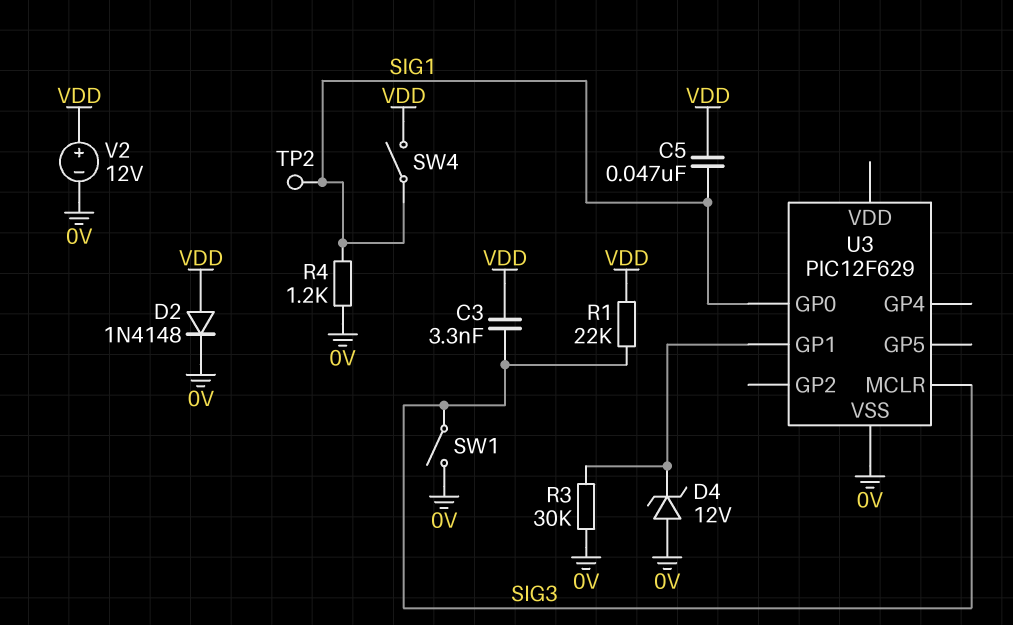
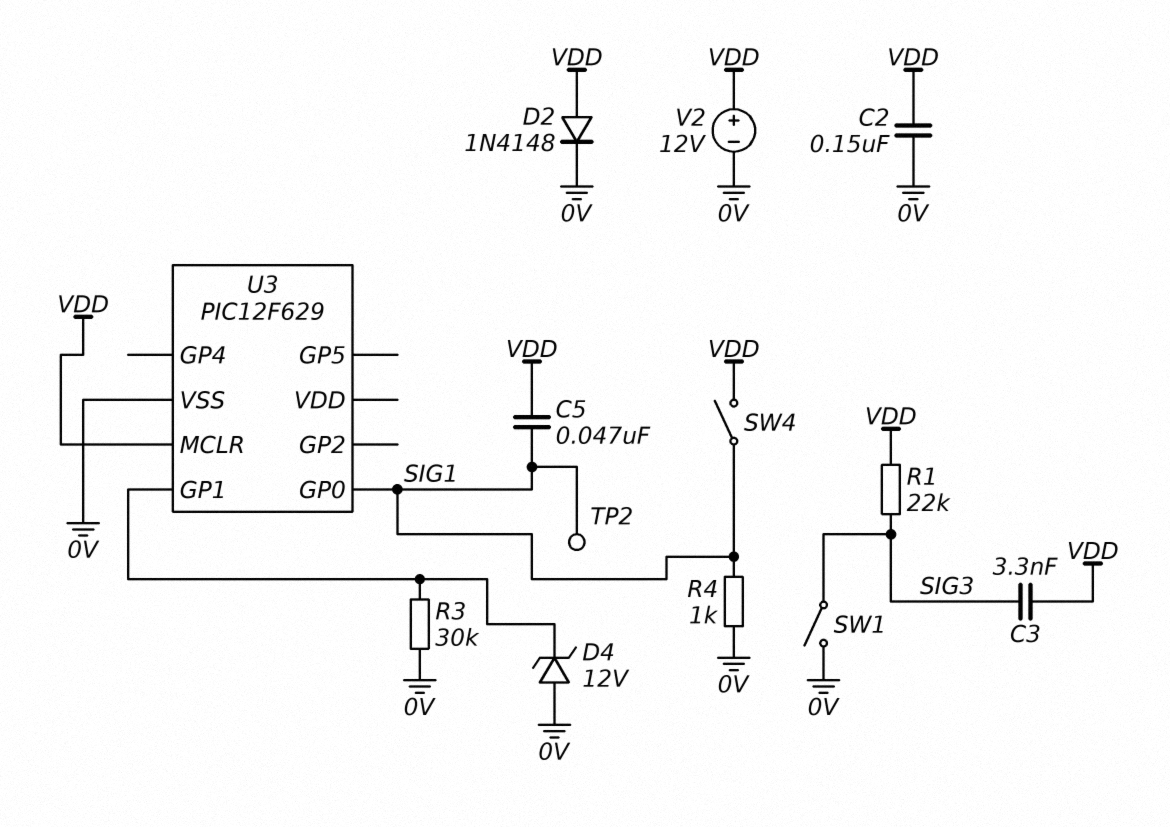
C2: none -> 150nF (0V, VDD)
R4: 1.2k (0V, SIG1) -> 1k (0V, SIG1)
U3 pin MCLR: SIG3 -> VDD

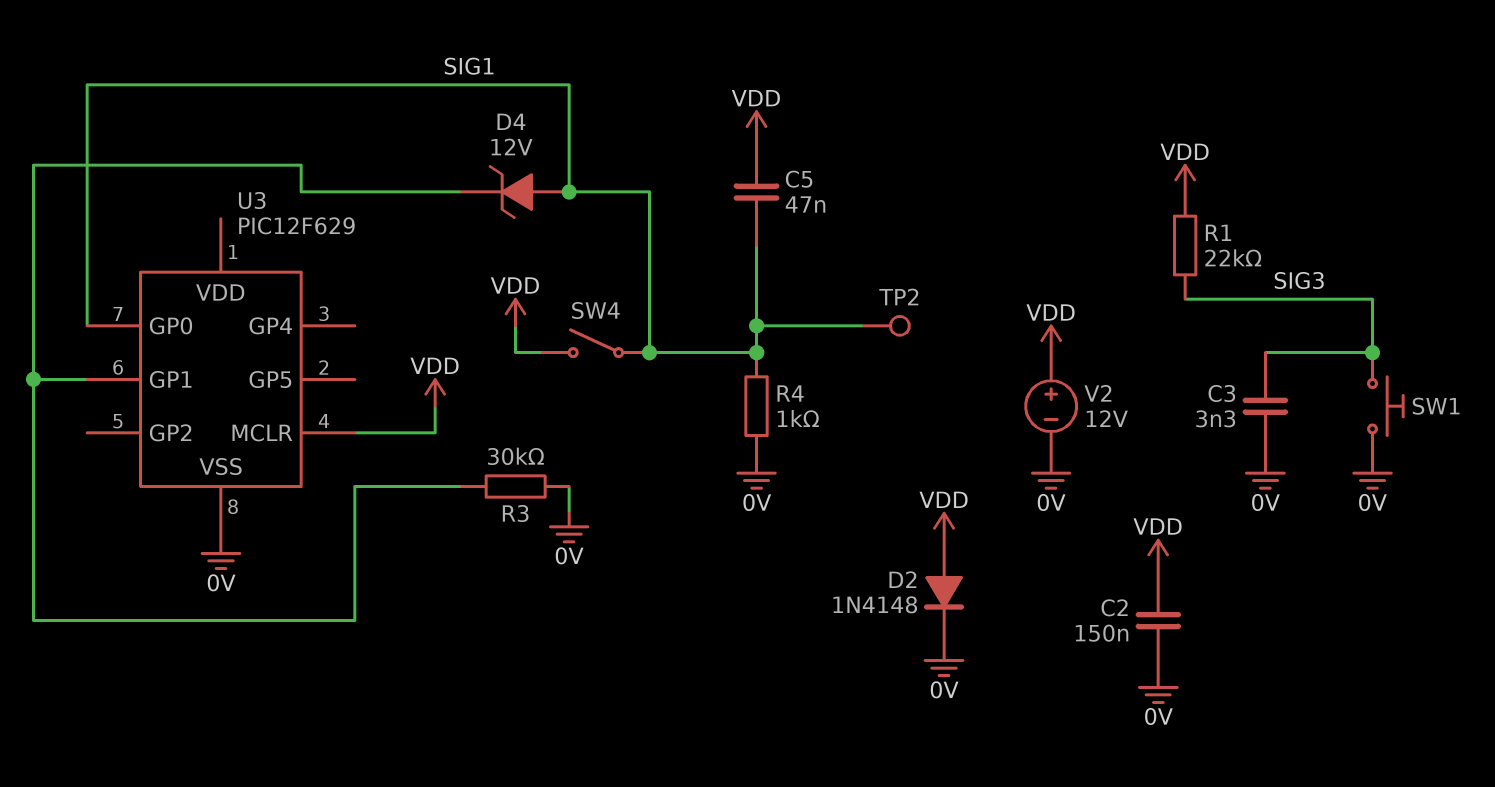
C3: 3.3nF (SIG3, VDD) -> 3.3nF (0V, SIG3)
D4: zener 12V (A 0V, K U3/GP1) -> zener 12V (A SIG1, K U3/GP1)
SW1: switch (0V, SIG3) -> button (0V, SIG3)

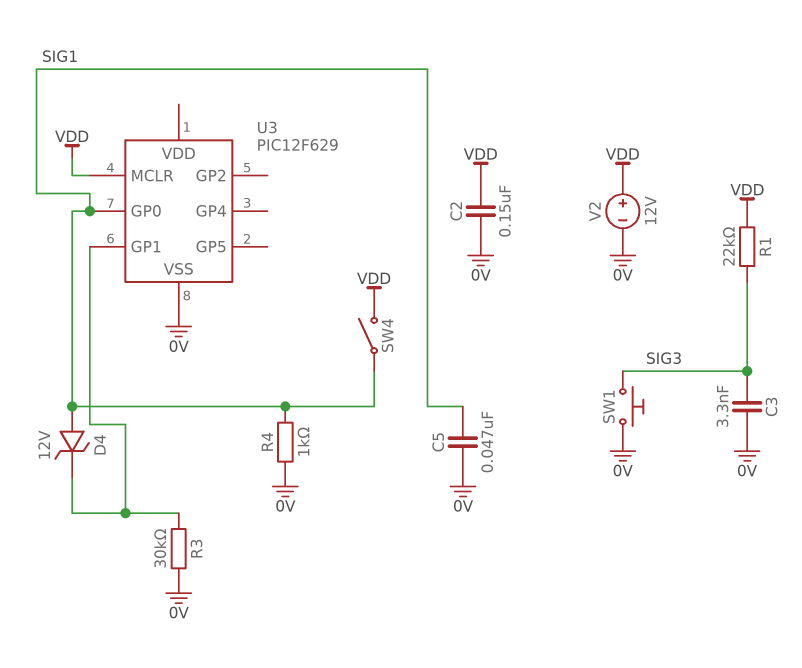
C5: 47nF (SIG1, VDD) -> 47nF (0V, SIG1)
D2: diode 1N4148 (A VDD, K 0V) -> none
TP2: test point (SIG1) -> none

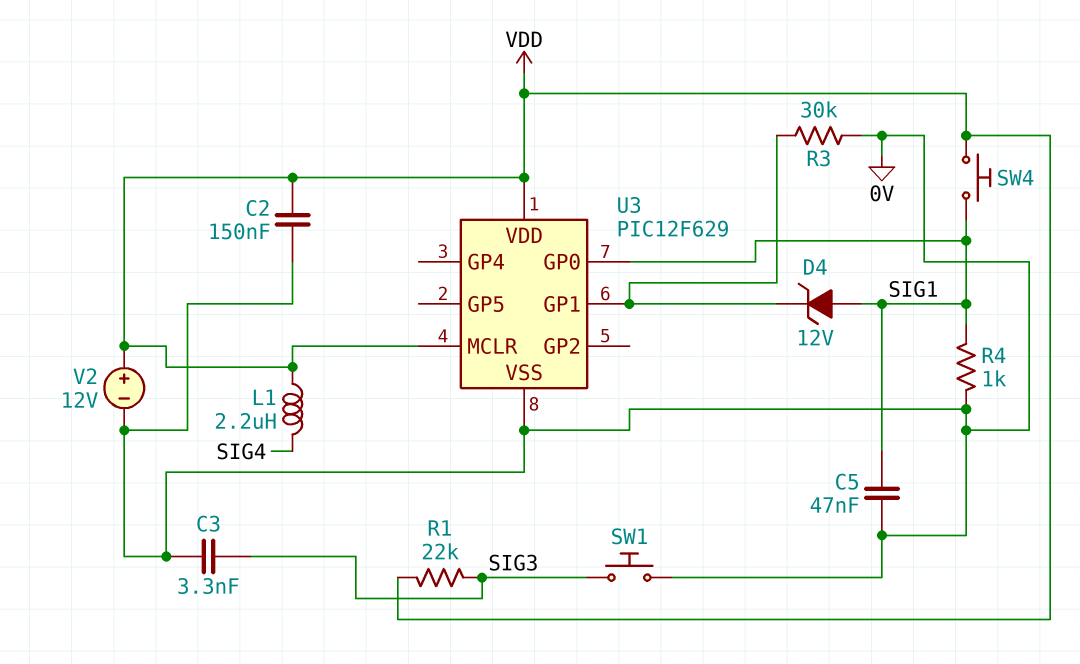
L1: none -> 2.2uH (SIG4, VDD)
SW4: switch (SIG1, VDD) -> button (SIG1, VDD)
U3 pin VDD: none -> VDD

